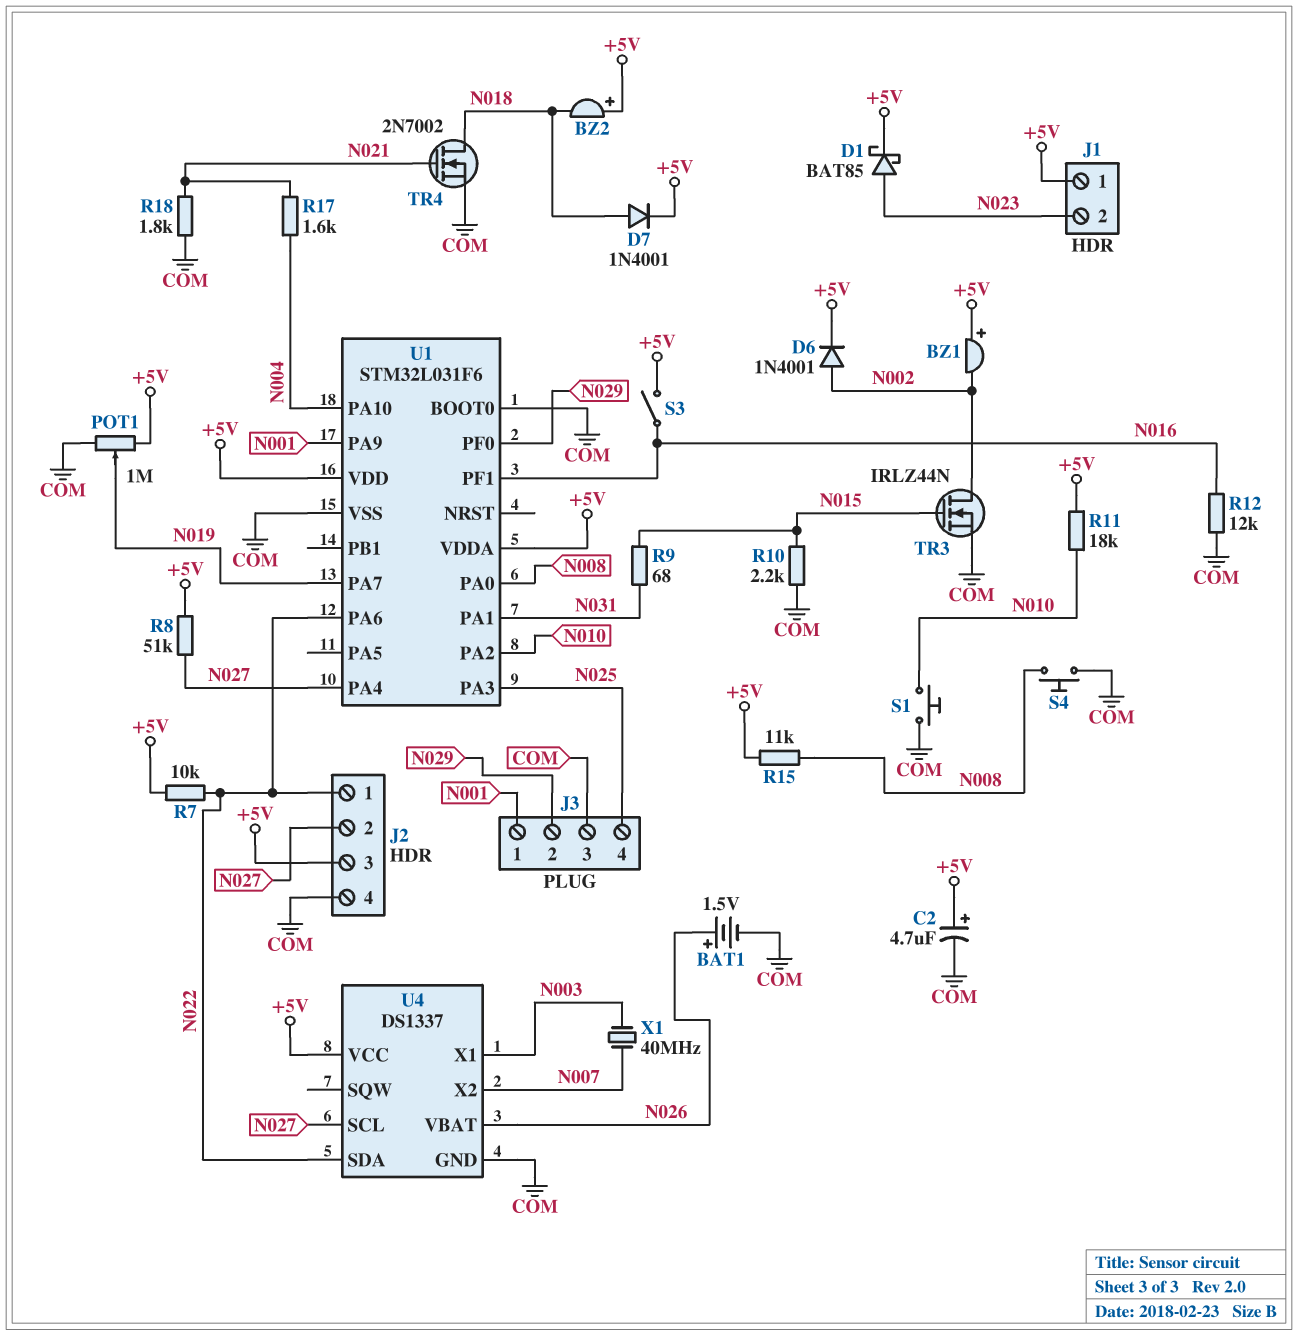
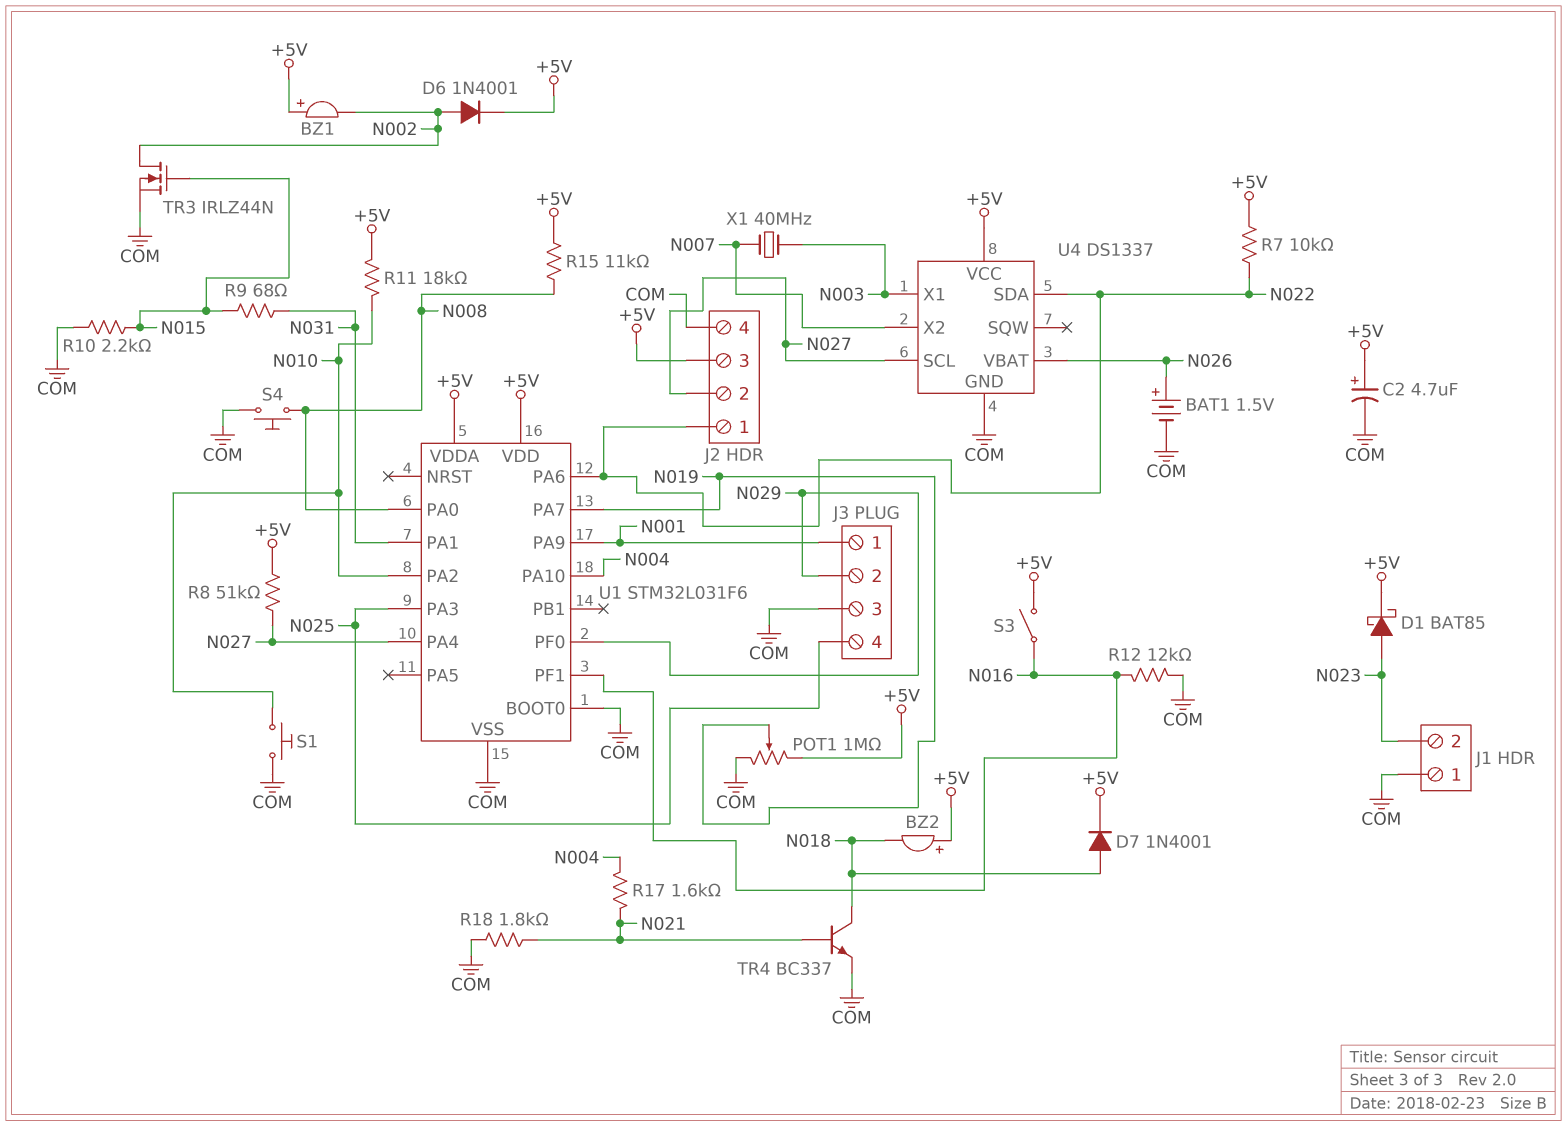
J1 pin 1: +5V -> COM
TR4: NMOS 2N7002 (G N021, D N018, S COM) -> NPN BC337 (B N021, C N018, E COM)

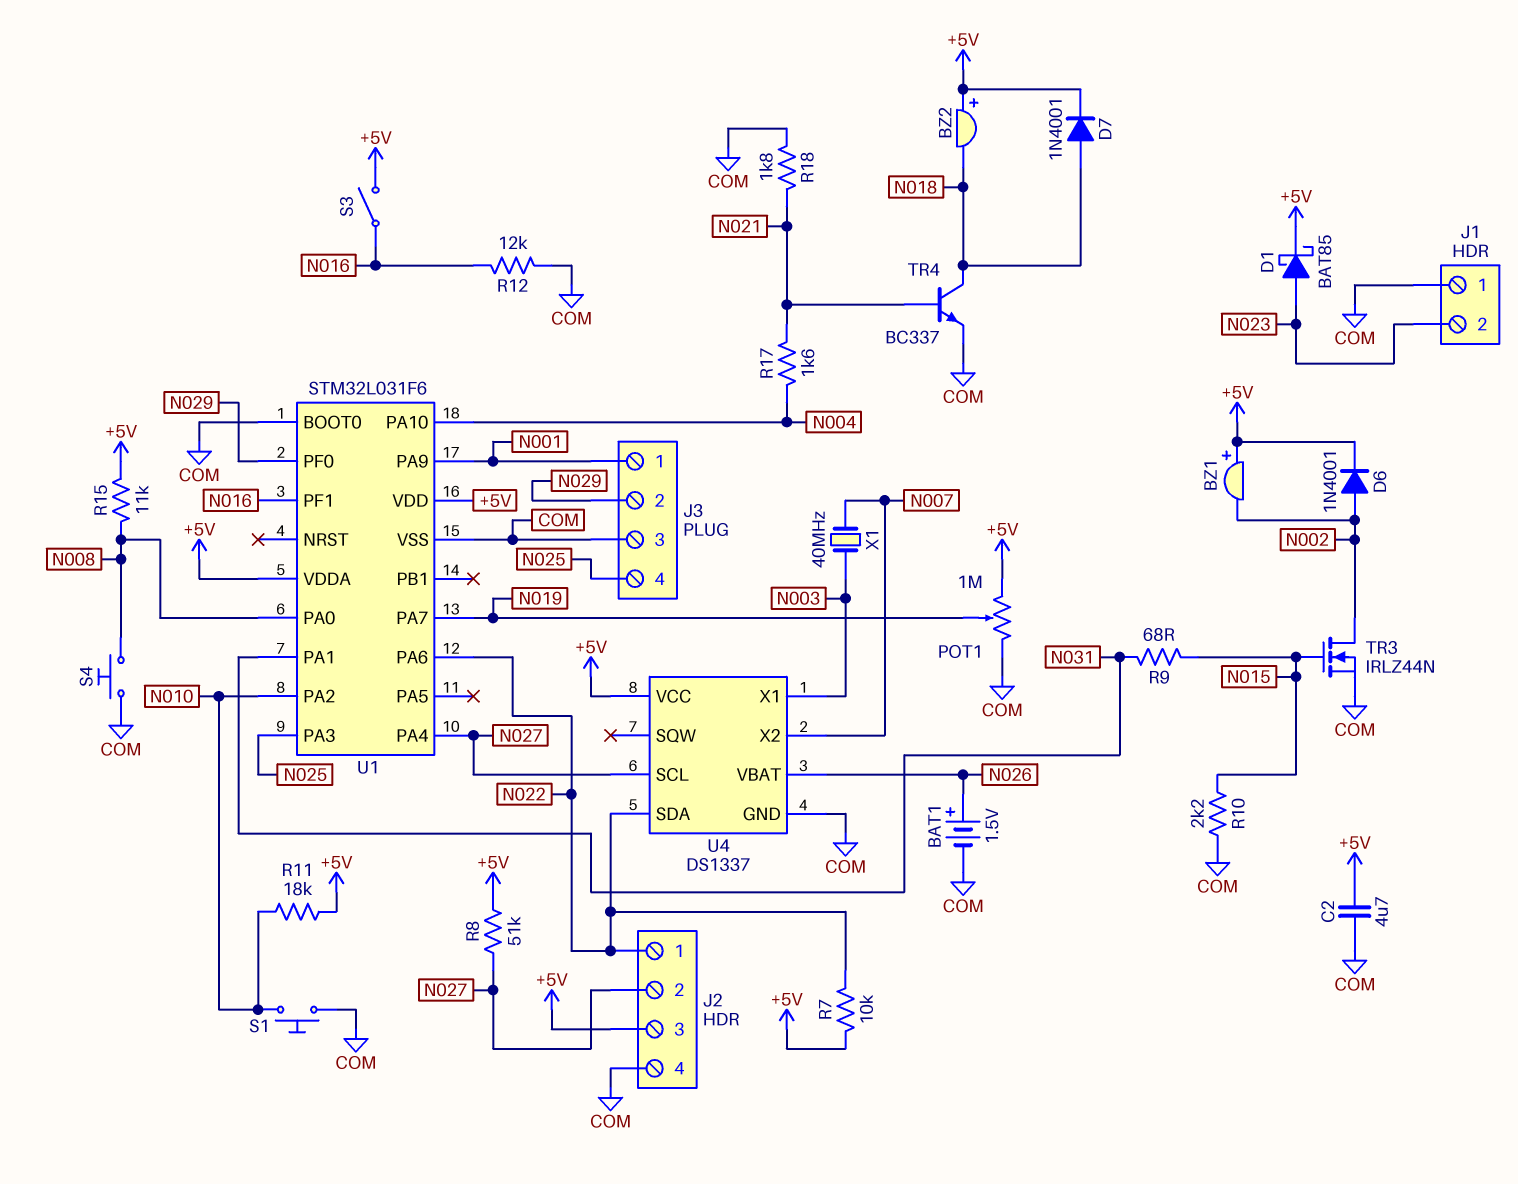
C2: 4.7uF (plus +5V, minus COM) -> 4.7uF (+5V, COM)

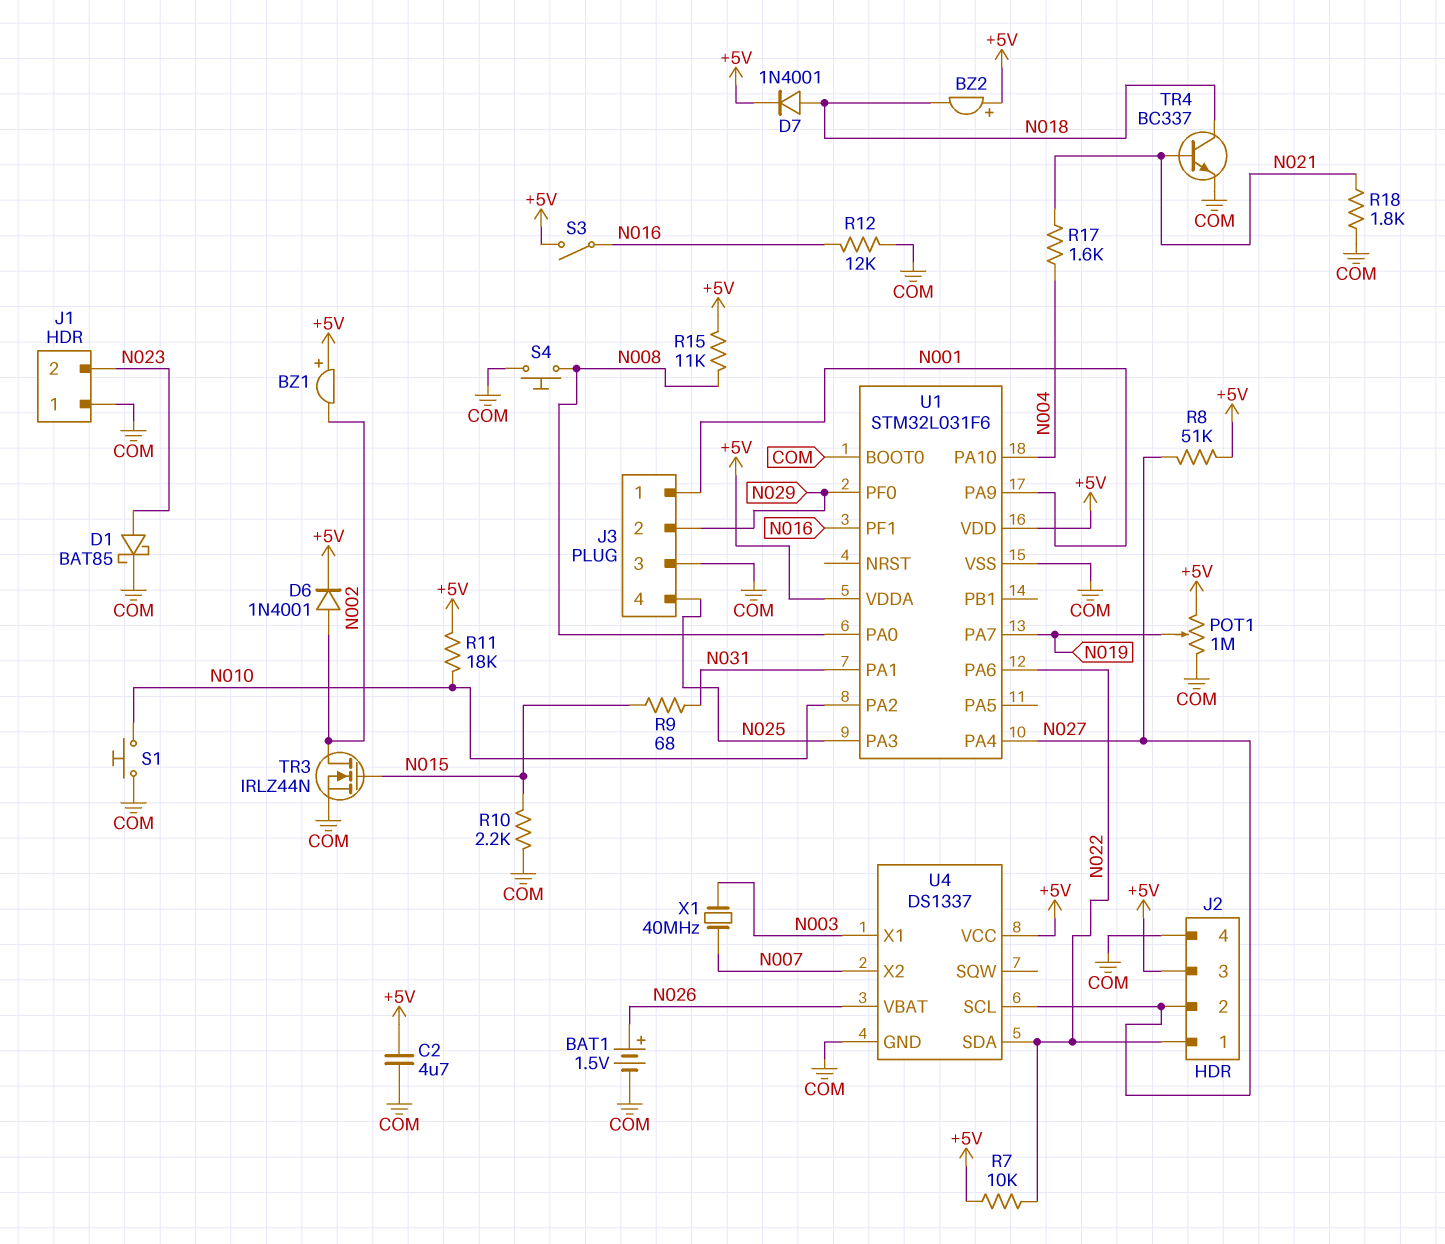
D1: schottky BAT85 (A N023, K +5V) -> schottky BAT85 (A N023, K COM)

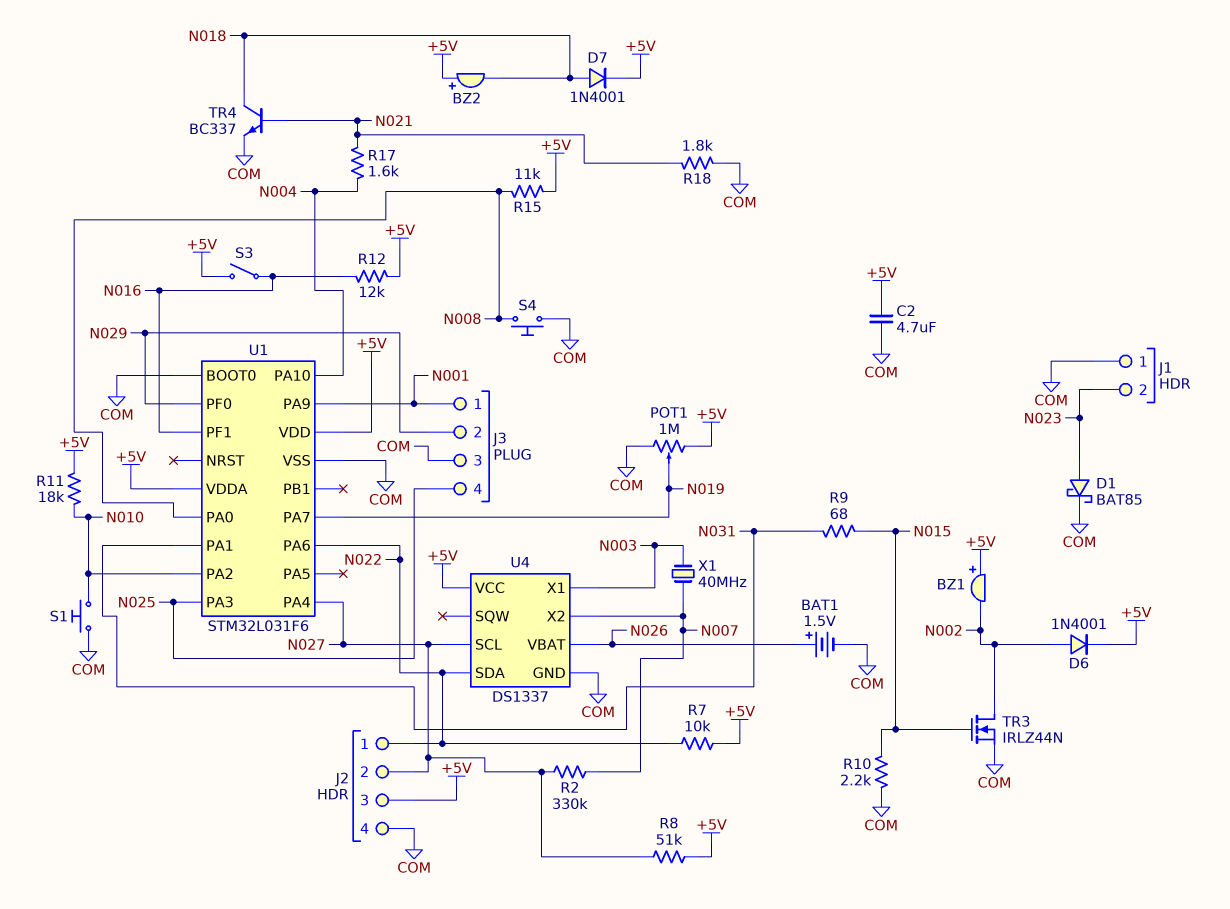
R2: none -> 330k (N007, N027)
R12: 12k (COM, N016) -> 12k (+5V, N016)

